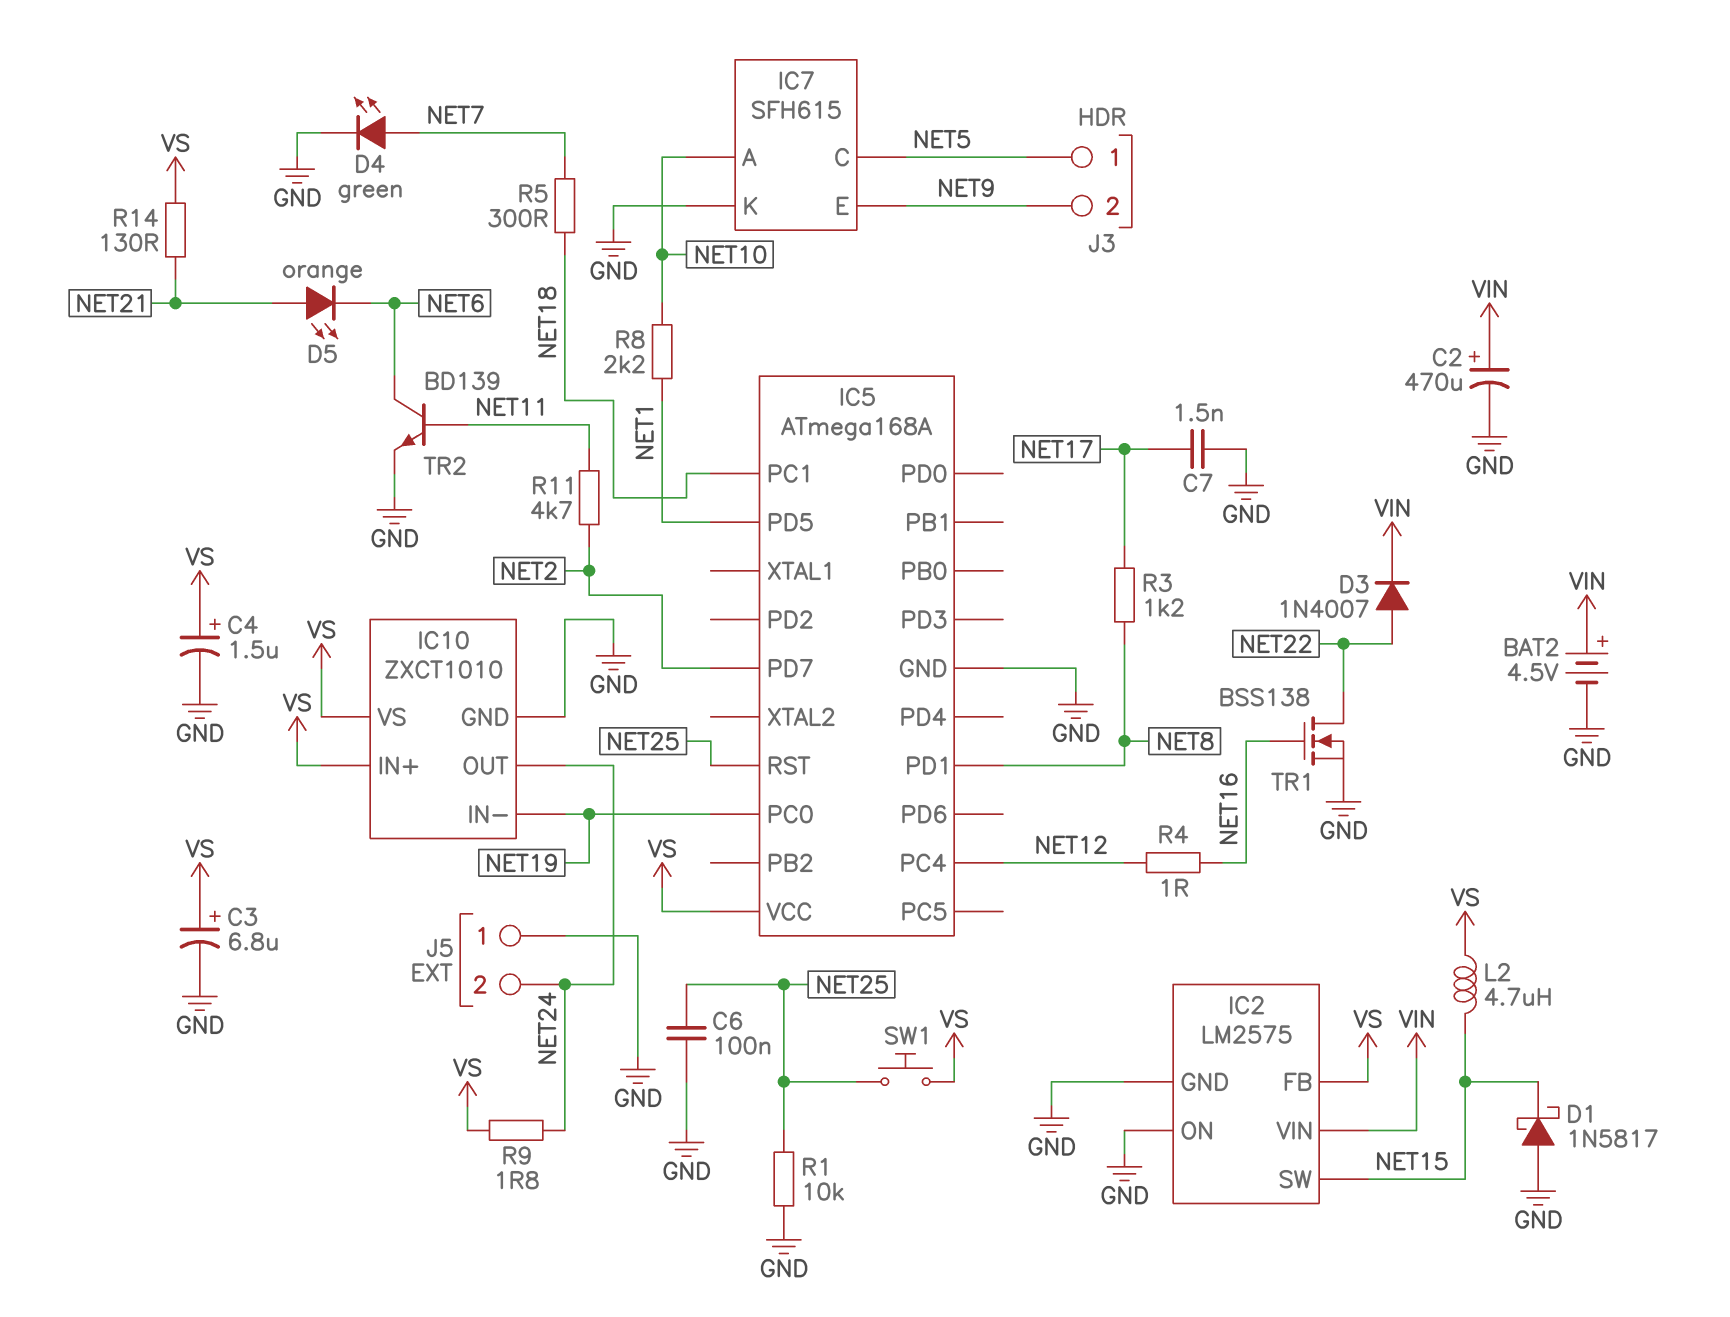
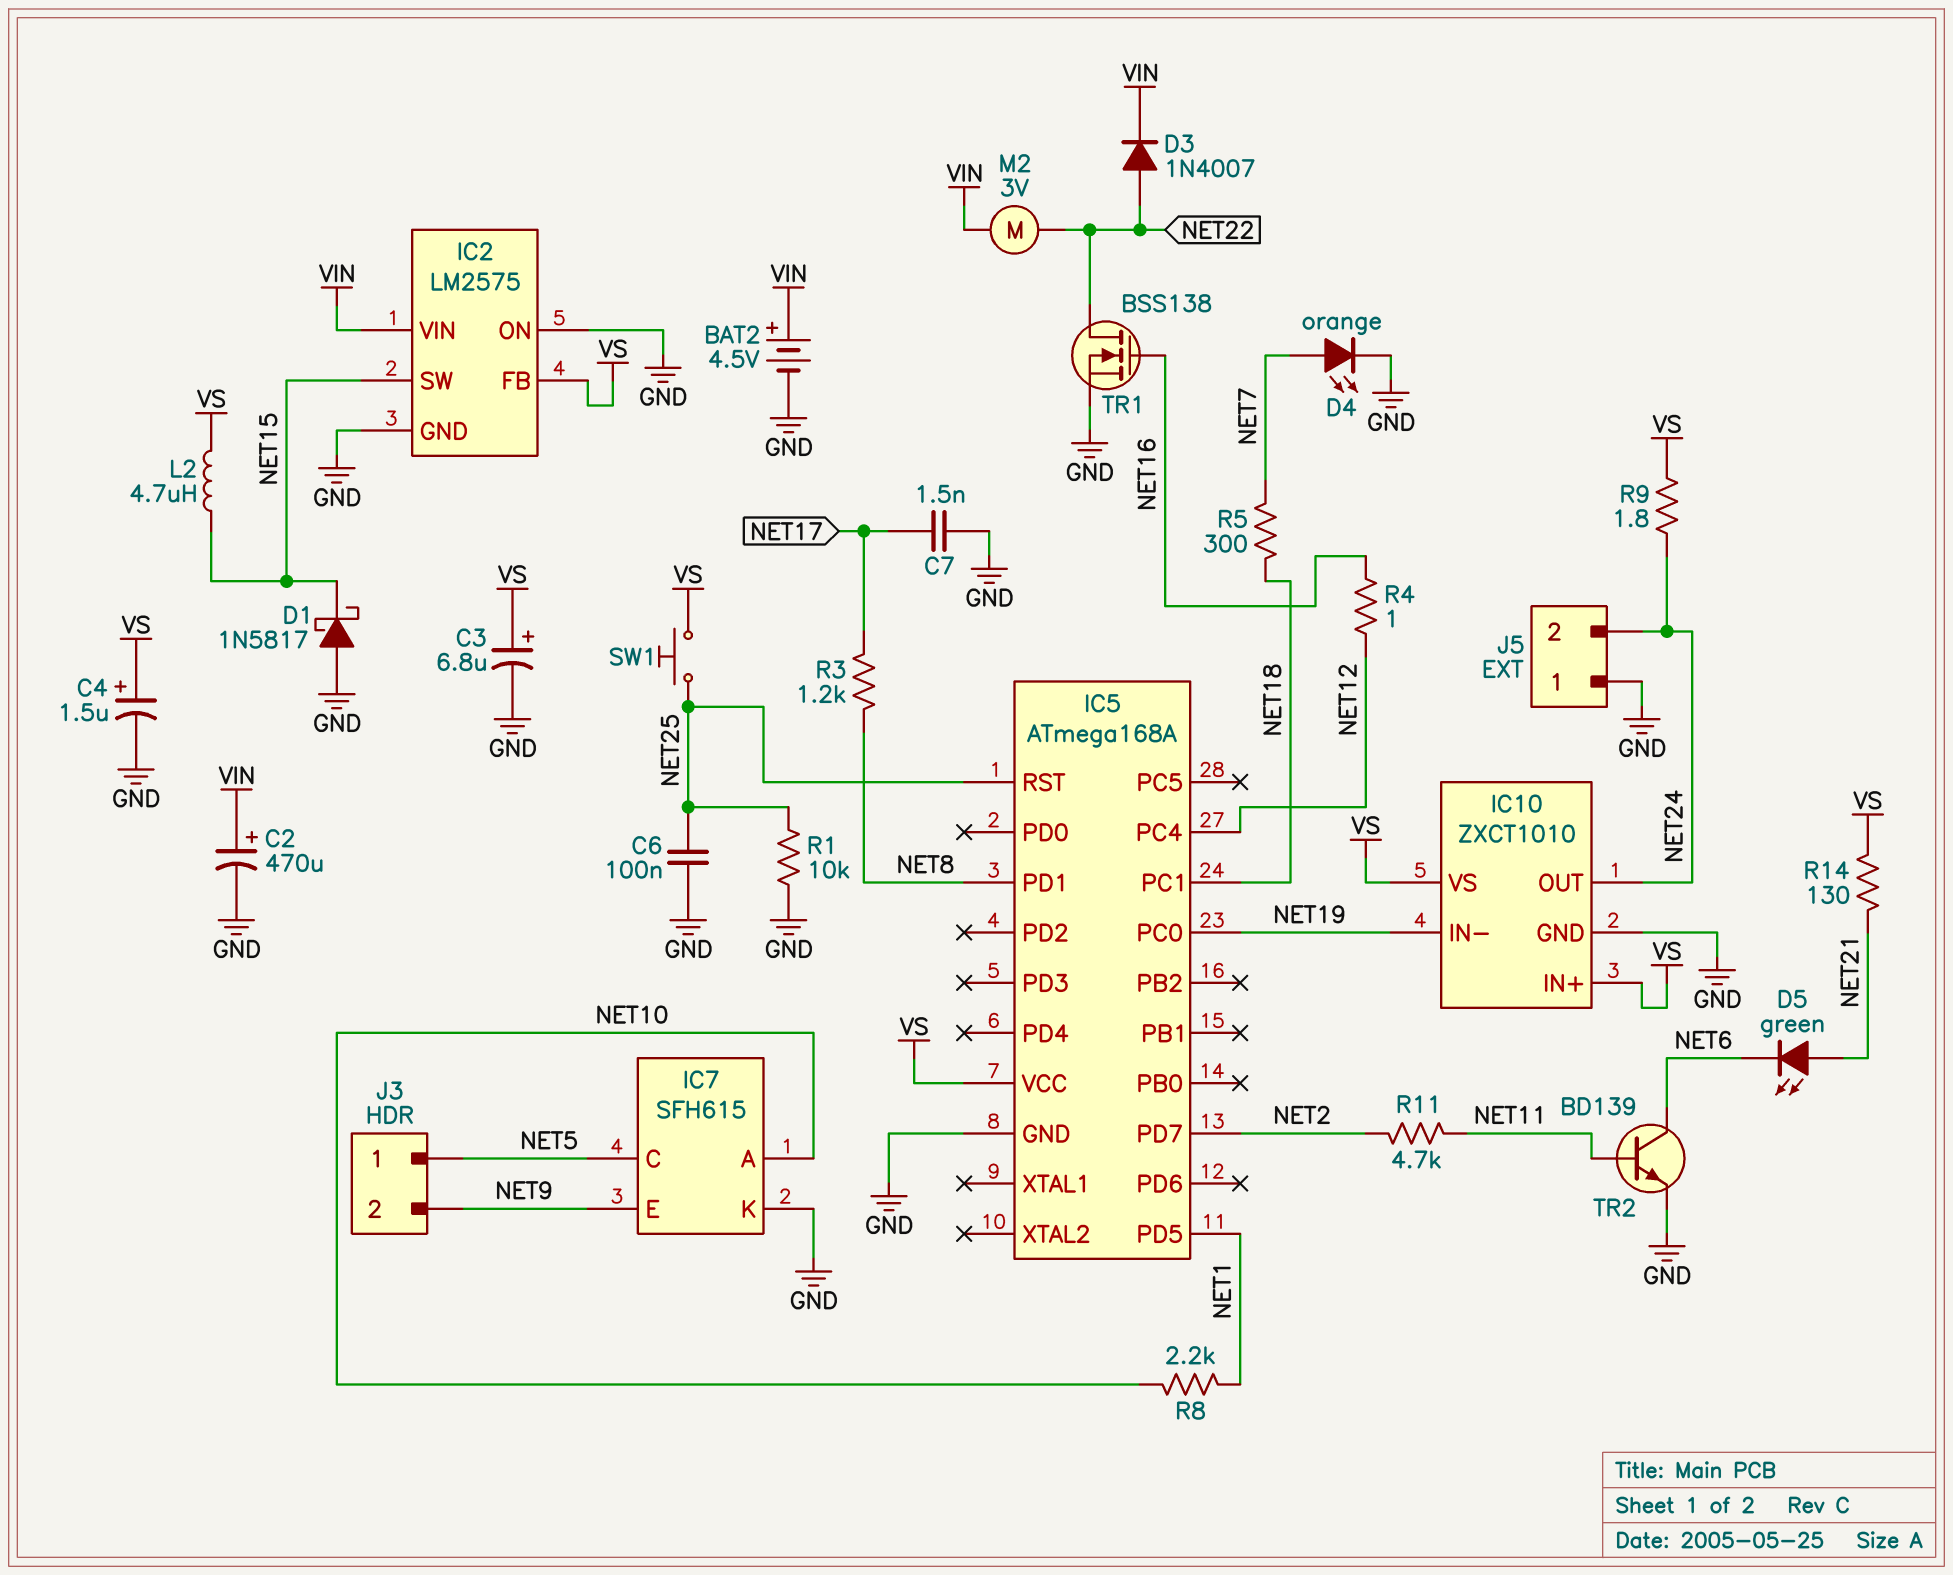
D4: LED green (A NET7, K GND) -> LED orange (A NET7, K GND)
D5: LED orange (A NET21, K NET6) -> LED green (A NET21, K NET6)
M2: none -> motor 3V (NET22, VIN)

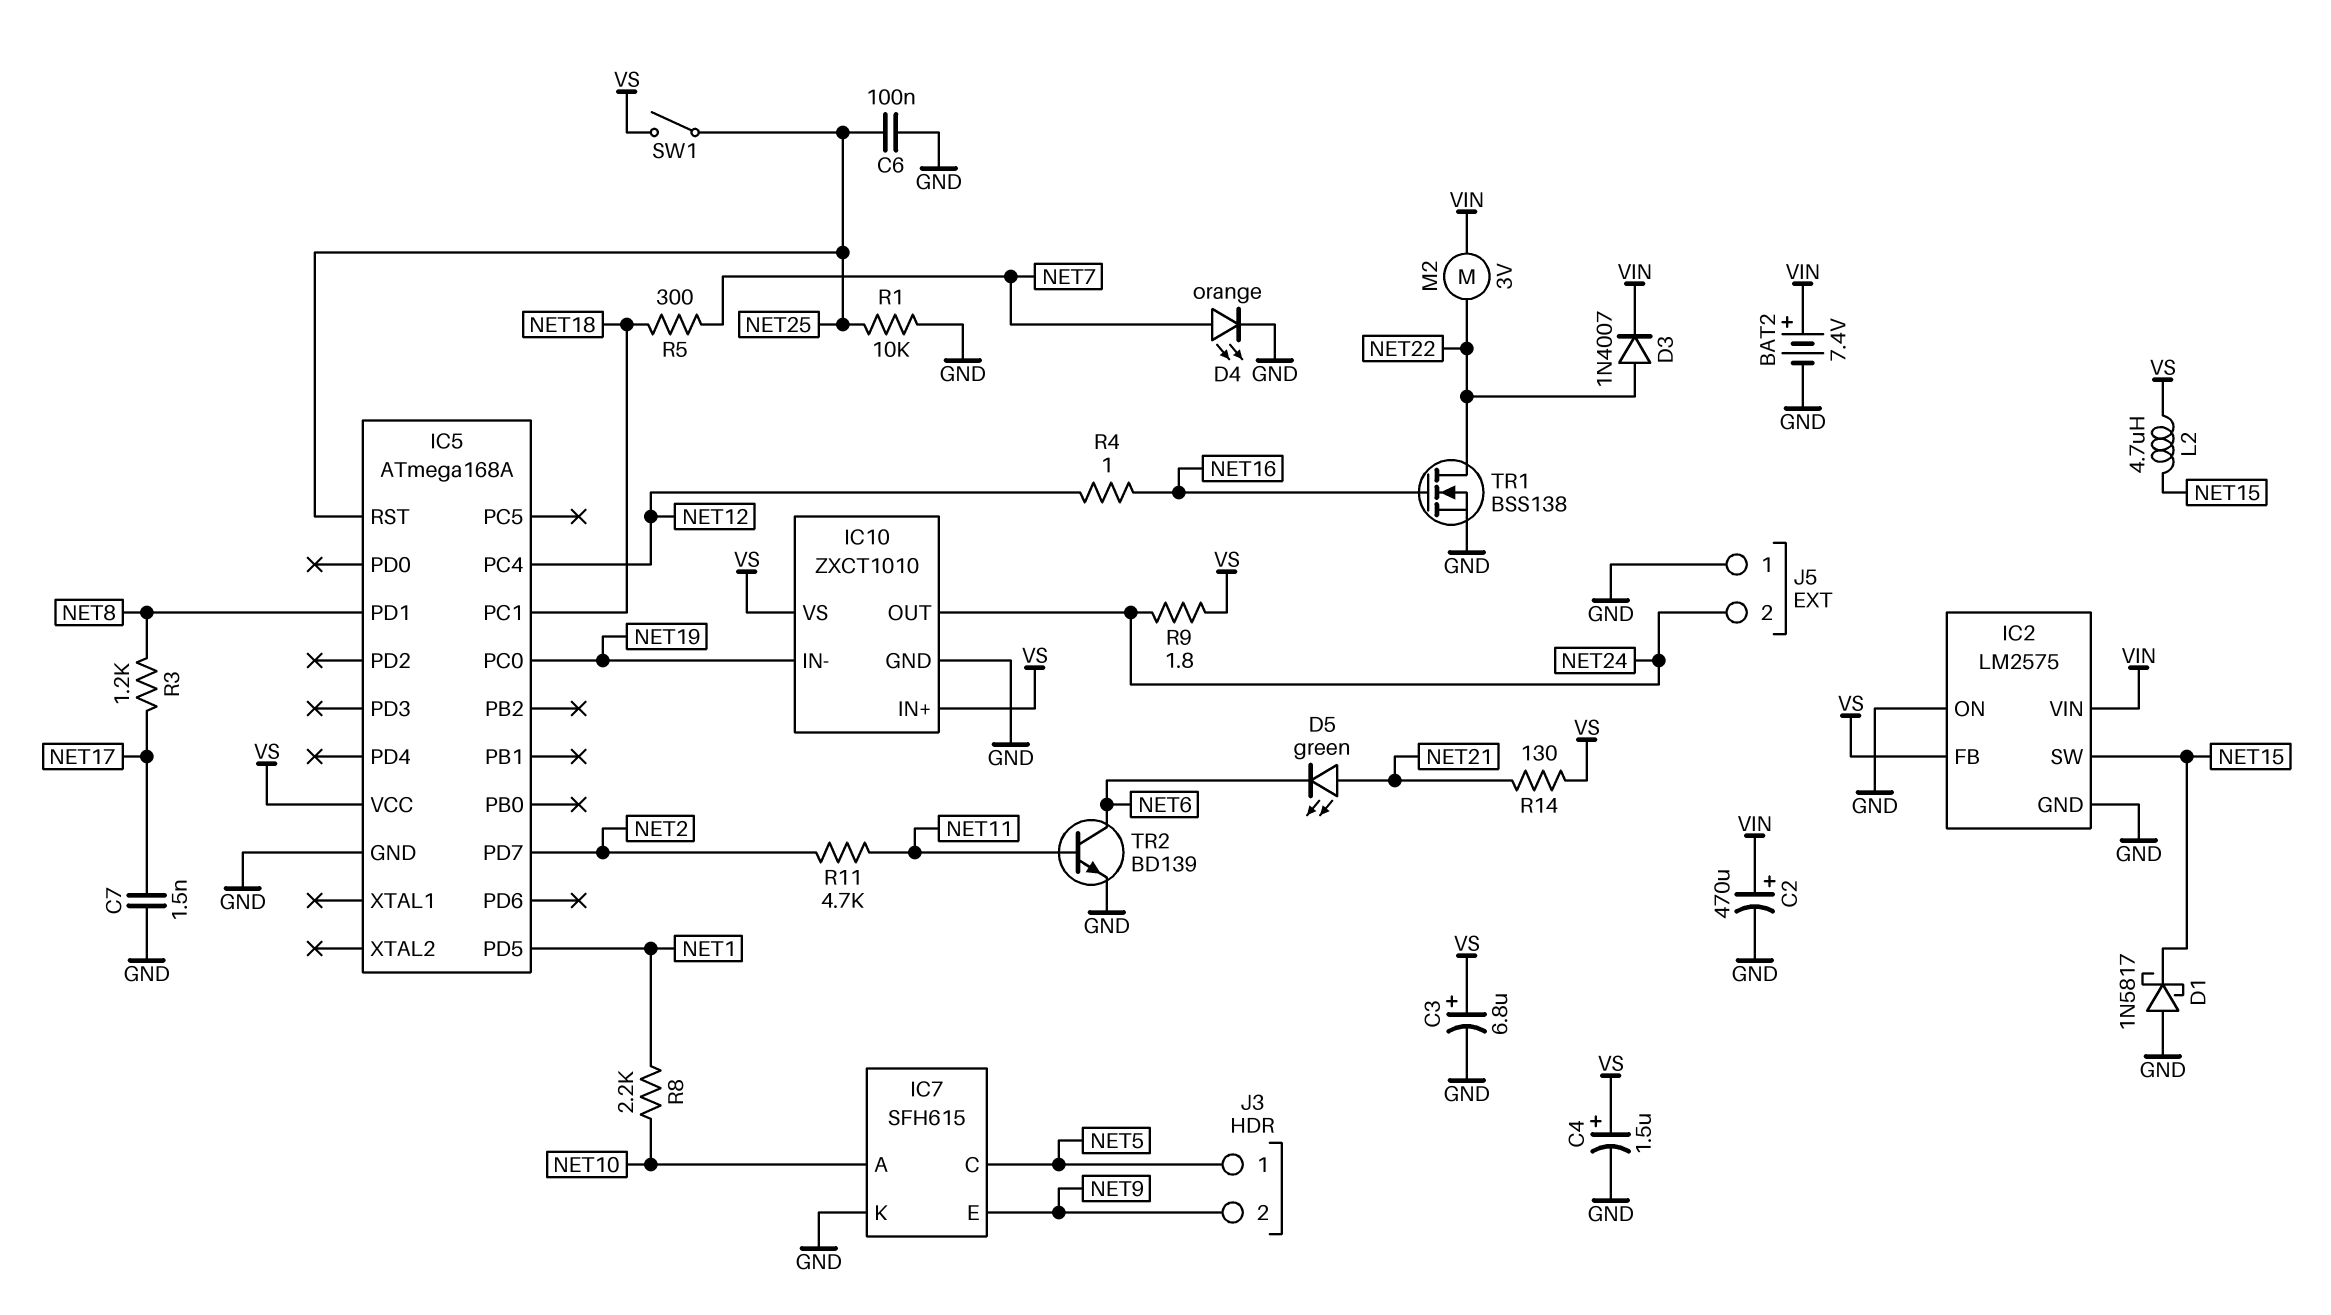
BAT2: 4.5V (plus VIN, minus GND) -> 7.4V (plus VIN, minus GND)
SW1: button (NET25, VS) -> switch (NET25, VS)

